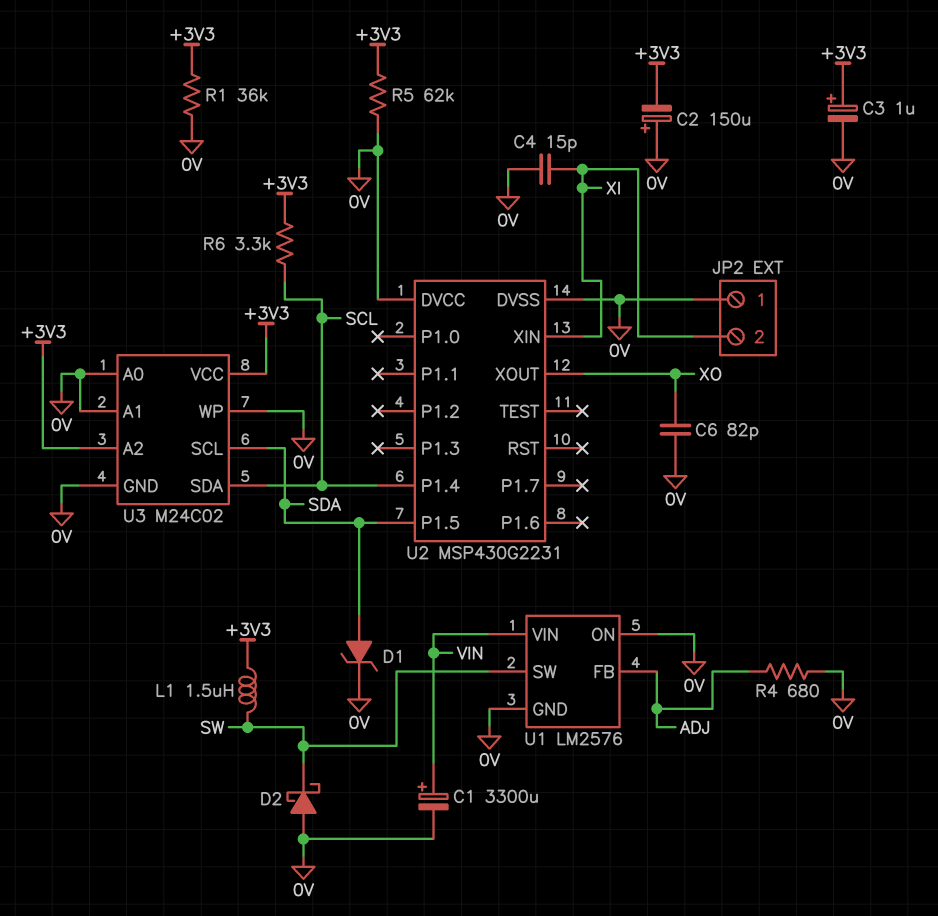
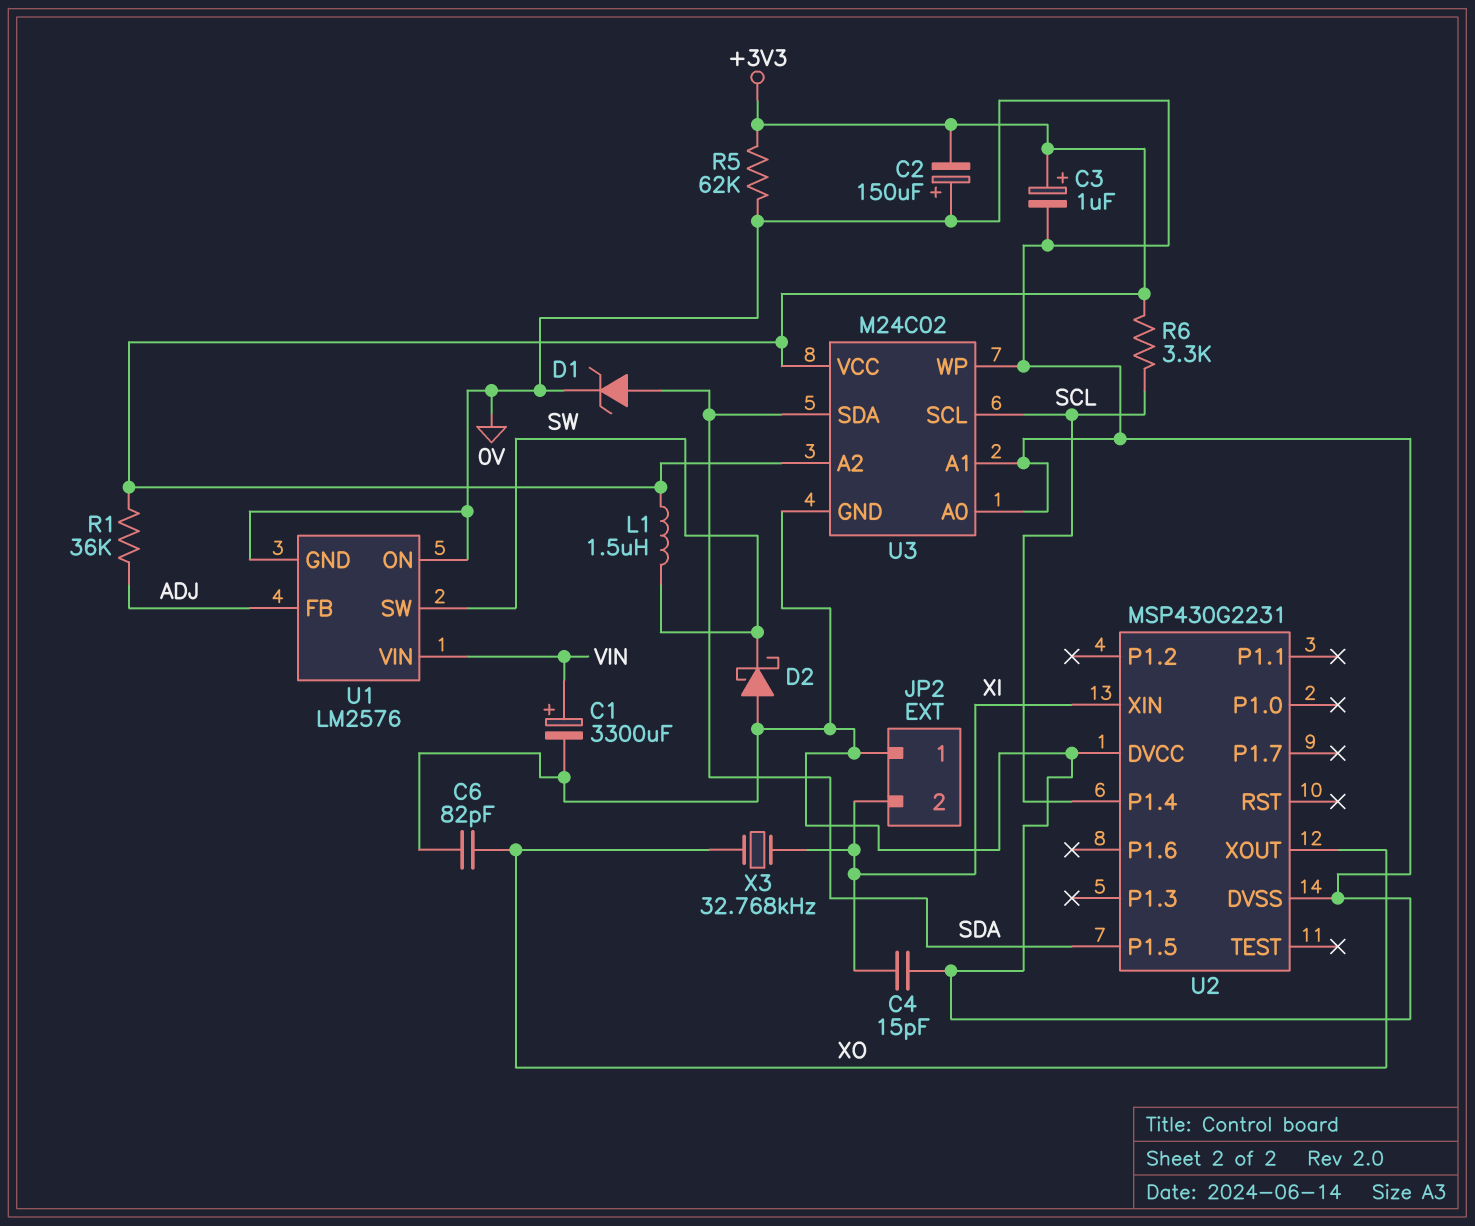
R1: 36k (+3V3, 0V) -> 36k (+3V3, ADJ)
R4: 680 (0V, ADJ) -> none
U3 pin SCL: SDA -> SCL
U3 pin SDA: SCL -> SDA
X3: none -> 32.768kHz (XI, XO)

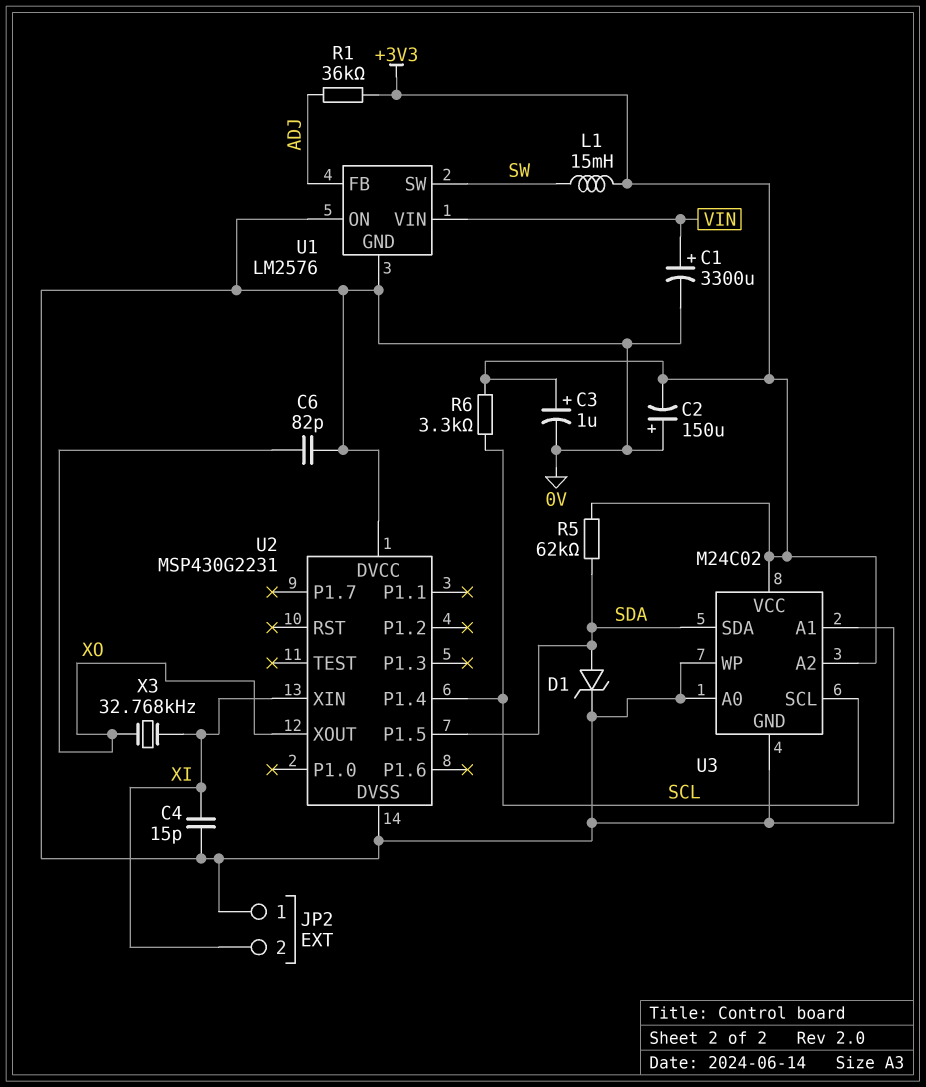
D2: schottky (A 0V, K SW) -> none
L1: 1.5uH (+3V3, SW) -> 15mH (+3V3, SW)
R5: 62k (+3V3, 0V) -> 62k (+3V3, SDA)

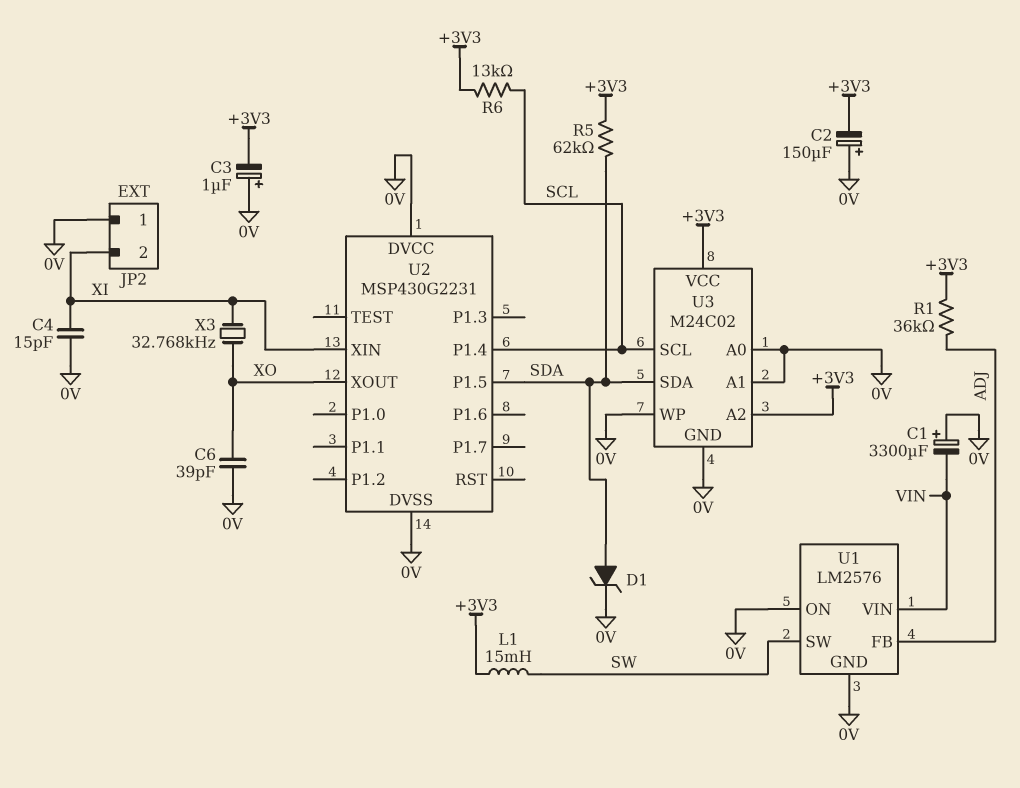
C1: 3300uF (plus VIN, minus 0V) -> 3300uF (plus 0V, minus VIN)
C3: 1uF (plus +3V3, minus 0V) -> 1uF (plus 0V, minus +3V3)
C6: 82pF (0V, XO) -> 39pF (0V, XO)
R6: 3.3k (+3V3, SCL) -> 13k (+3V3, SCL)

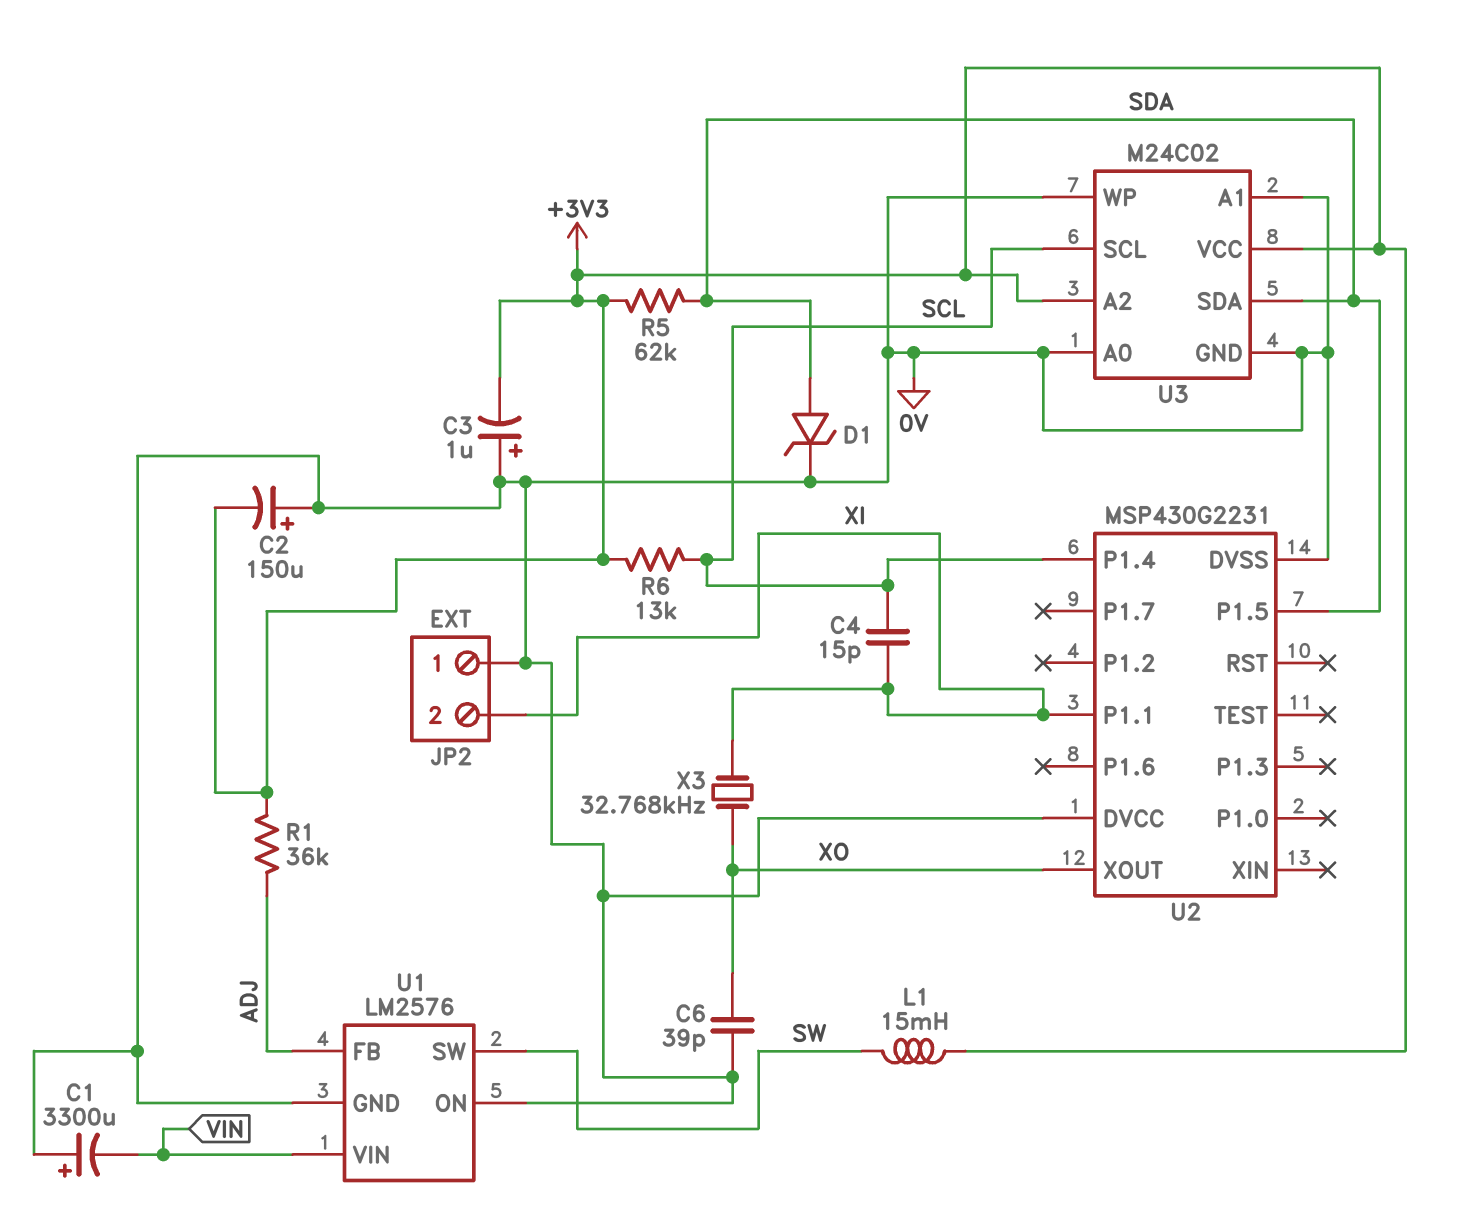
C4: 15pF (0V, XI) -> 15pF (SCL, XI)
U2 pin P1.1: none -> XI
U2 pin XIN: XI -> none

